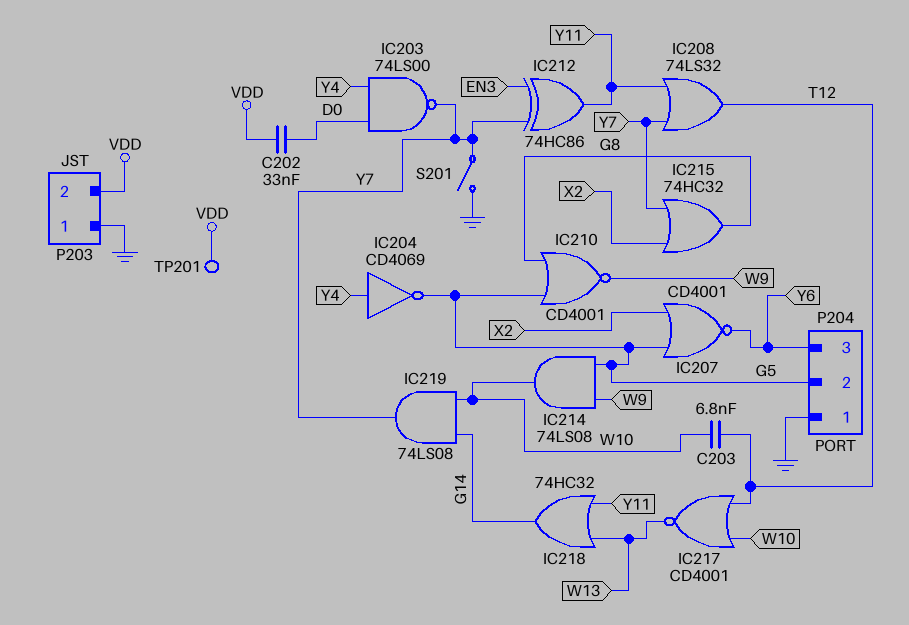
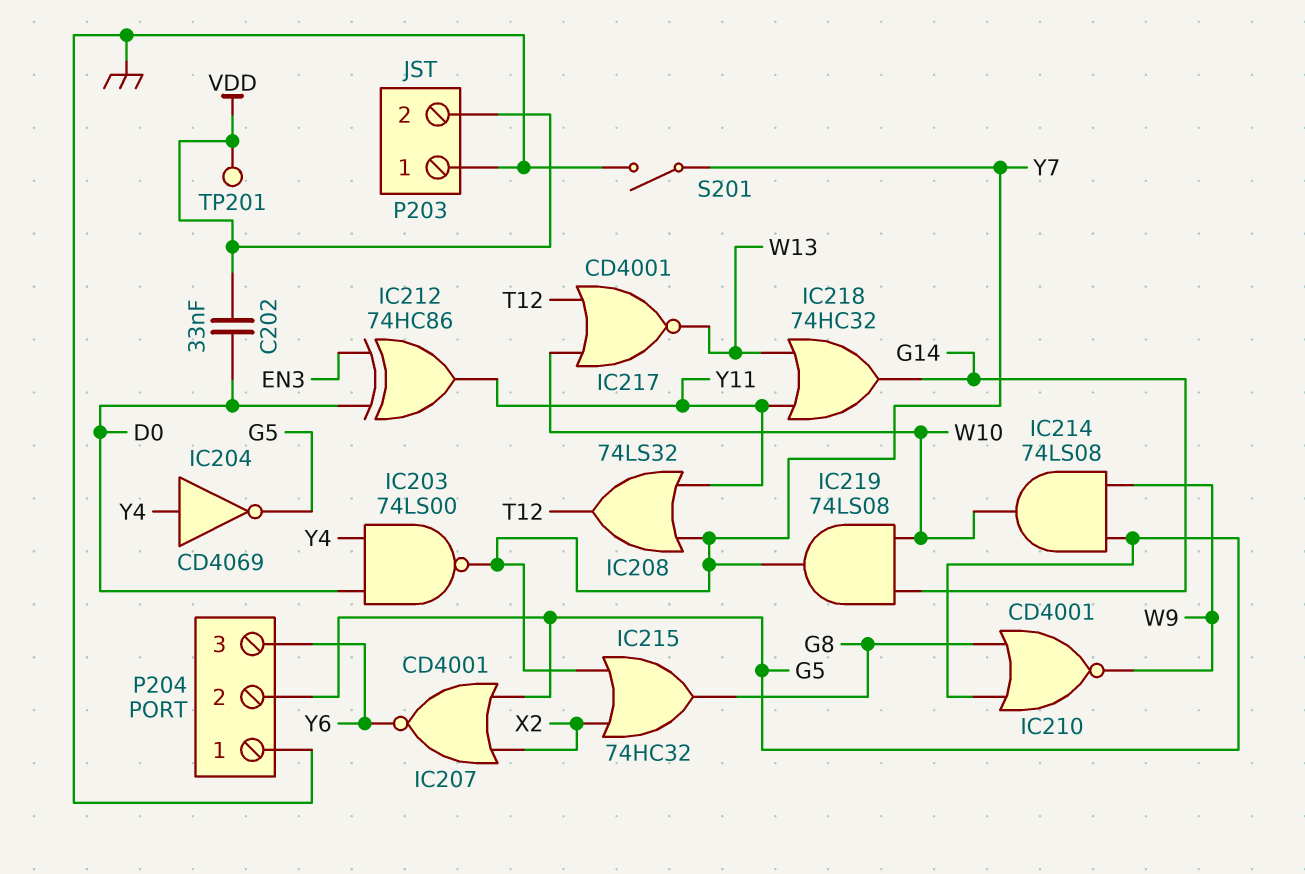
C203: 6.8nF (T12, W10) -> none
IC212: XOR 74HC86 (in EN3, in Y7, out Y11) -> XOR 74HC86 (in D0, in EN3, out Y11)

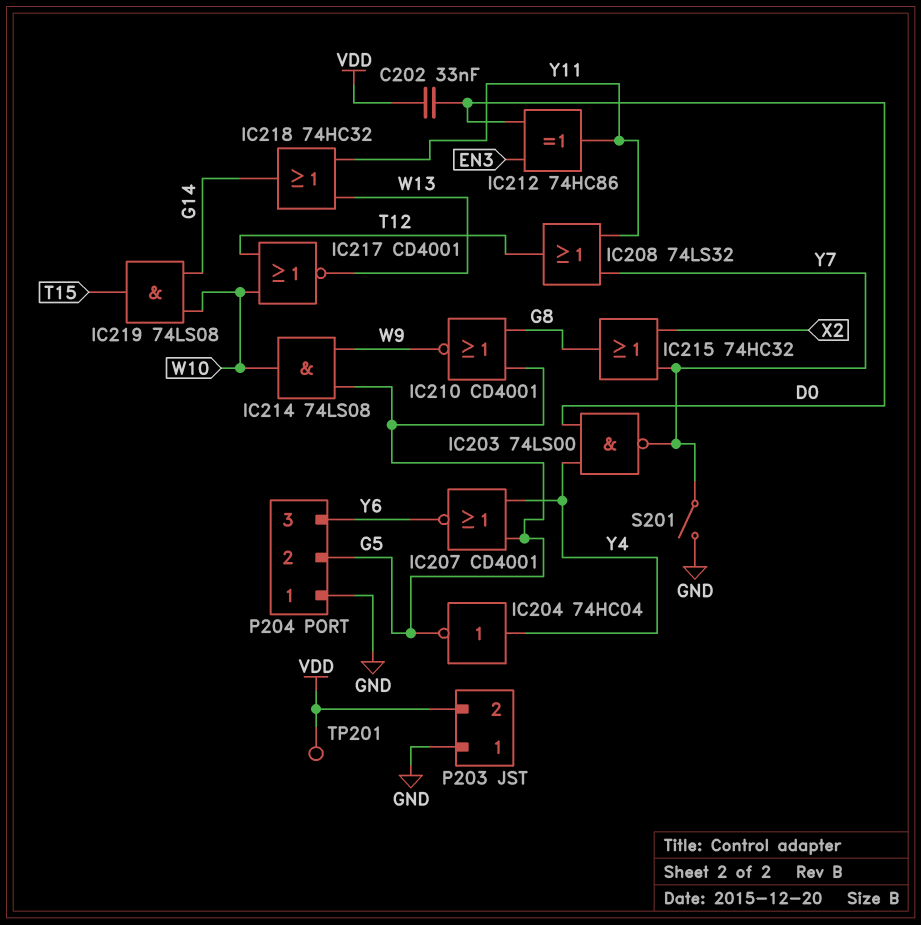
IC204: NOT CD4069 (in Y4, out G5) -> NOT 74HC04 (in Y4, out G5)
IC207: NOR CD4001 (in G5, in X2, out Y6) -> NOR CD4001 (in G5, in Y4, out Y6)
IC219: AND 74LS08 (in G14, in W10, out Y7) -> AND 74LS08 (in G14, in W10, out T15)

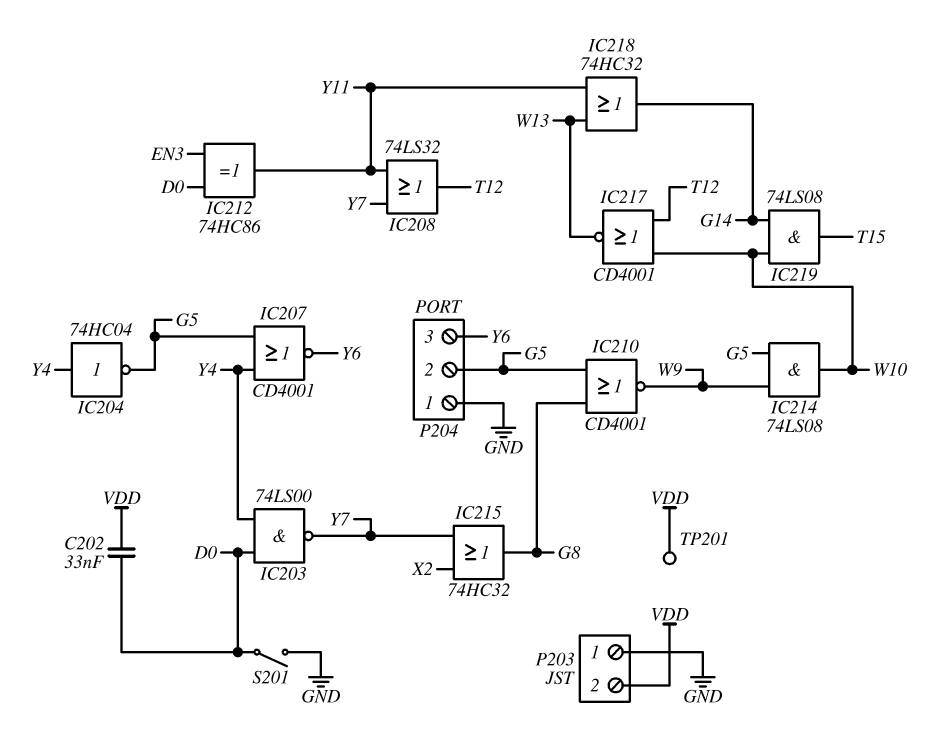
S201: switch (GND, Y7) -> switch (D0, GND)

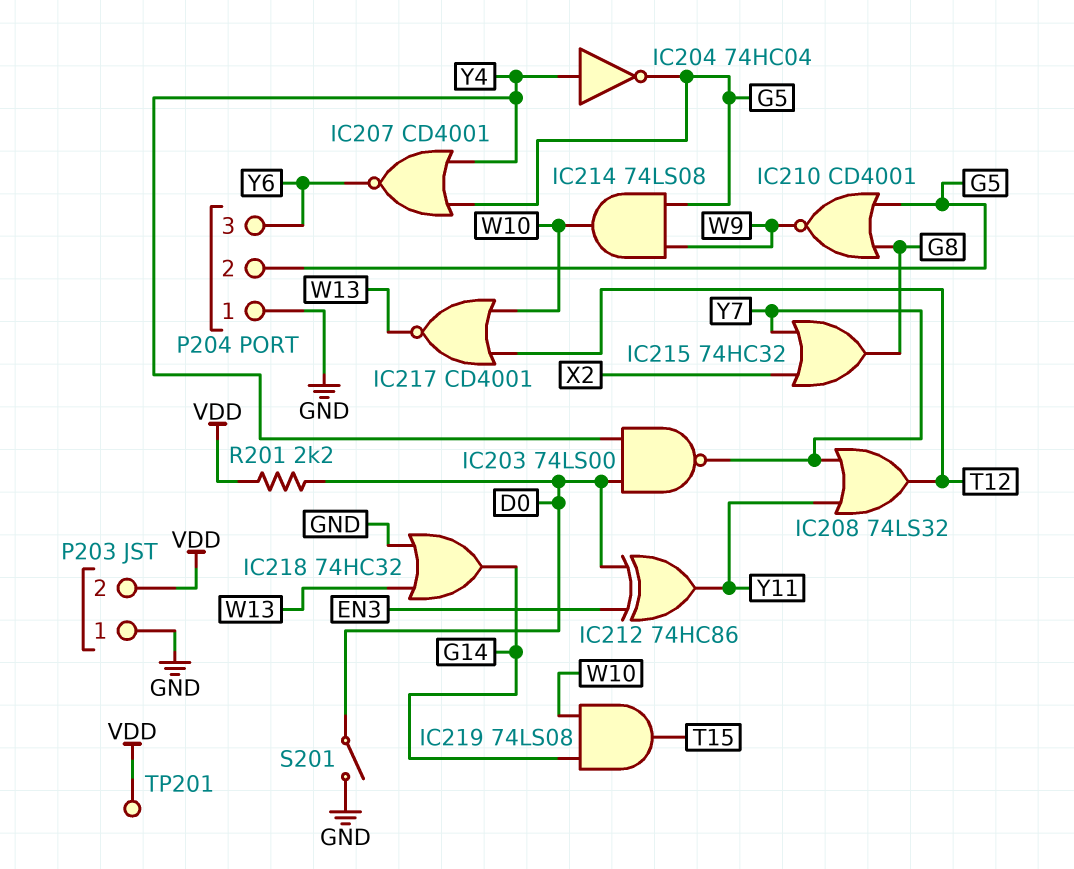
C202: 33nF (D0, VDD) -> none
IC218: OR 74HC32 (in W13, in Y11, out G14) -> OR 74HC32 (in GND, in W13, out G14)
R201: none -> 2.2k (D0, VDD)

